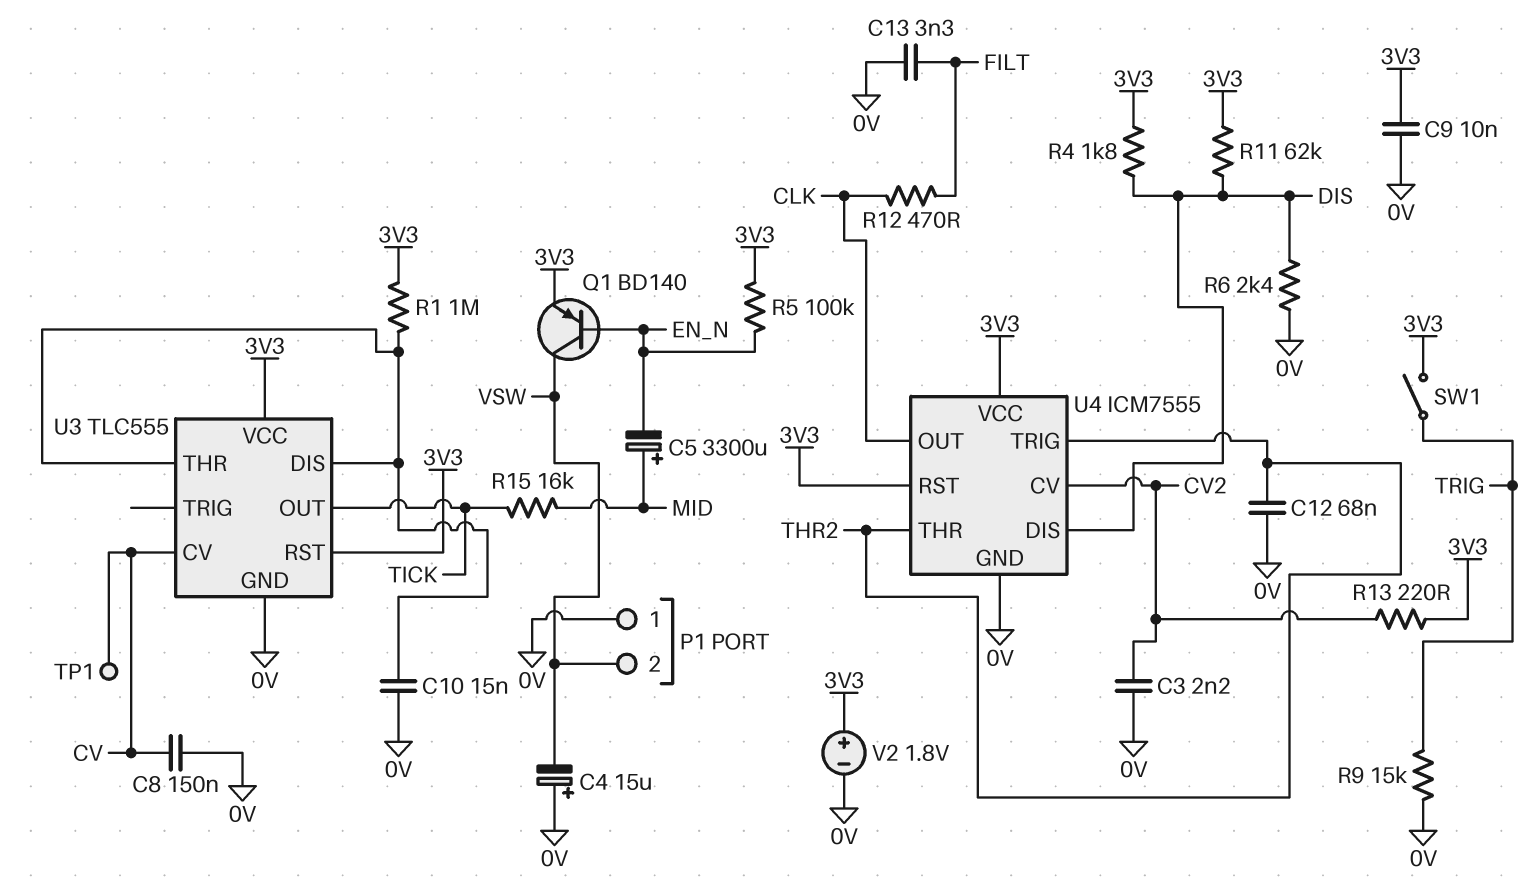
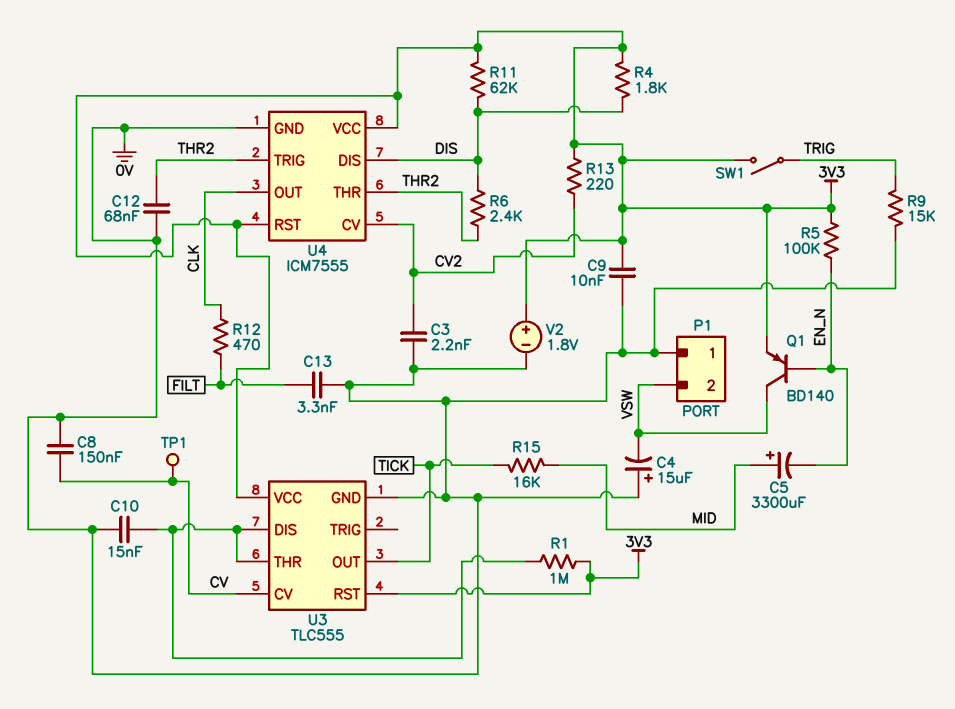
R6: 2.4k (0V, DIS) -> 2.4k (DIS, THR2)

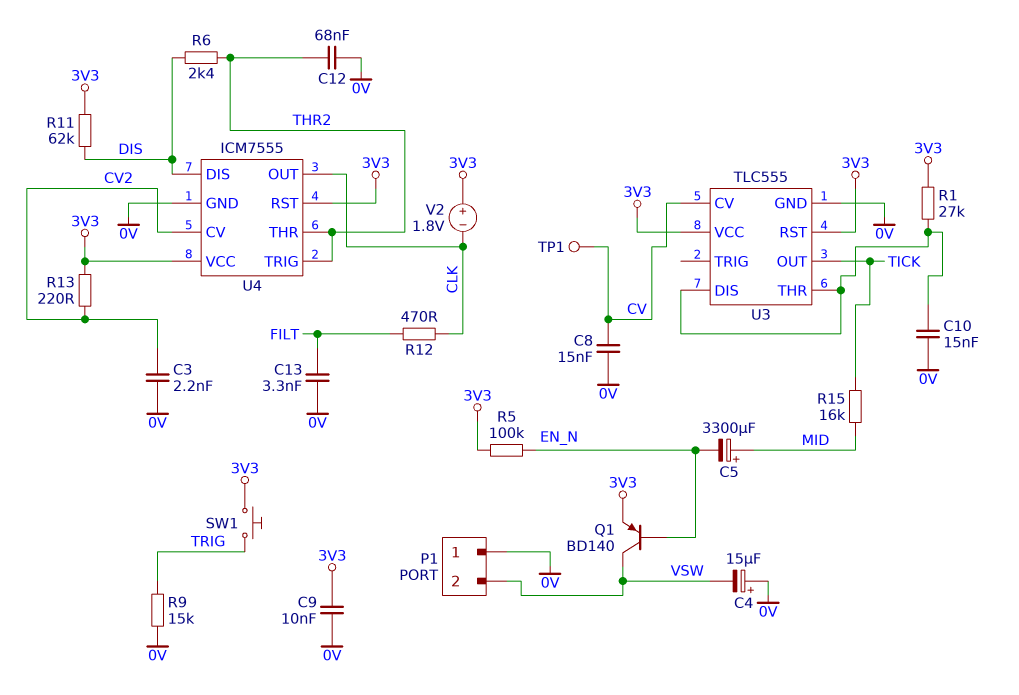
C8: 150nF (0V, CV) -> 15nF (0V, CV)
R1: 1M (3V3, U3/DIS) -> 27k (3V3, U3/DIS)
R4: 1.8k (3V3, DIS) -> none
SW1: switch (3V3, TRIG) -> button (3V3, TRIG)
V2: 1.8V (plus 3V3, minus 0V) -> 1.8V (plus 3V3, minus CLK)

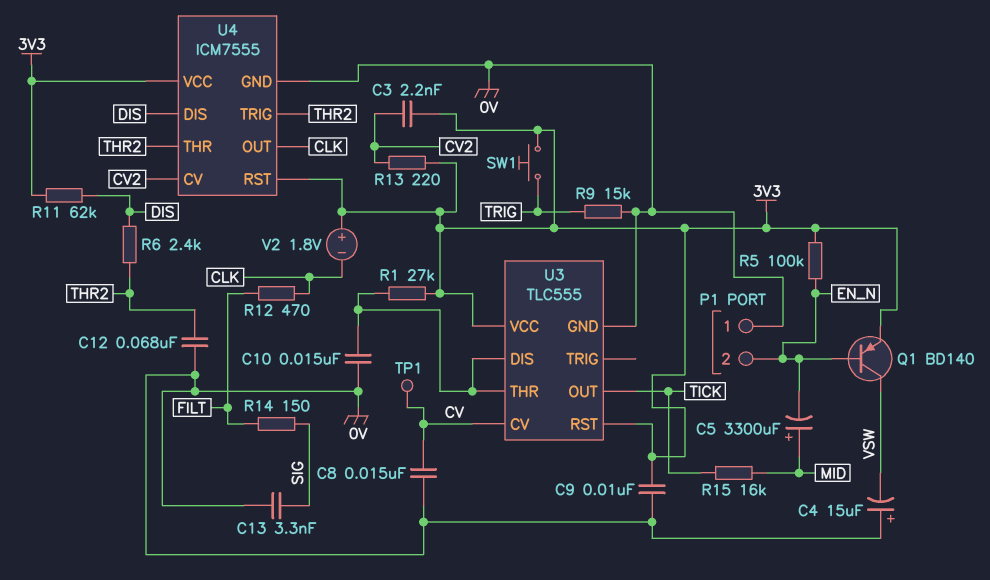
C3: 2.2nF (0V, CV2) -> 2.2nF (3V3, CV2)
C13: 3.3nF (0V, FILT) -> 3.3nF (0V, SIG)
P1 pin 2: VSW -> EN_N
R14: none -> 150 (FILT, SIG)

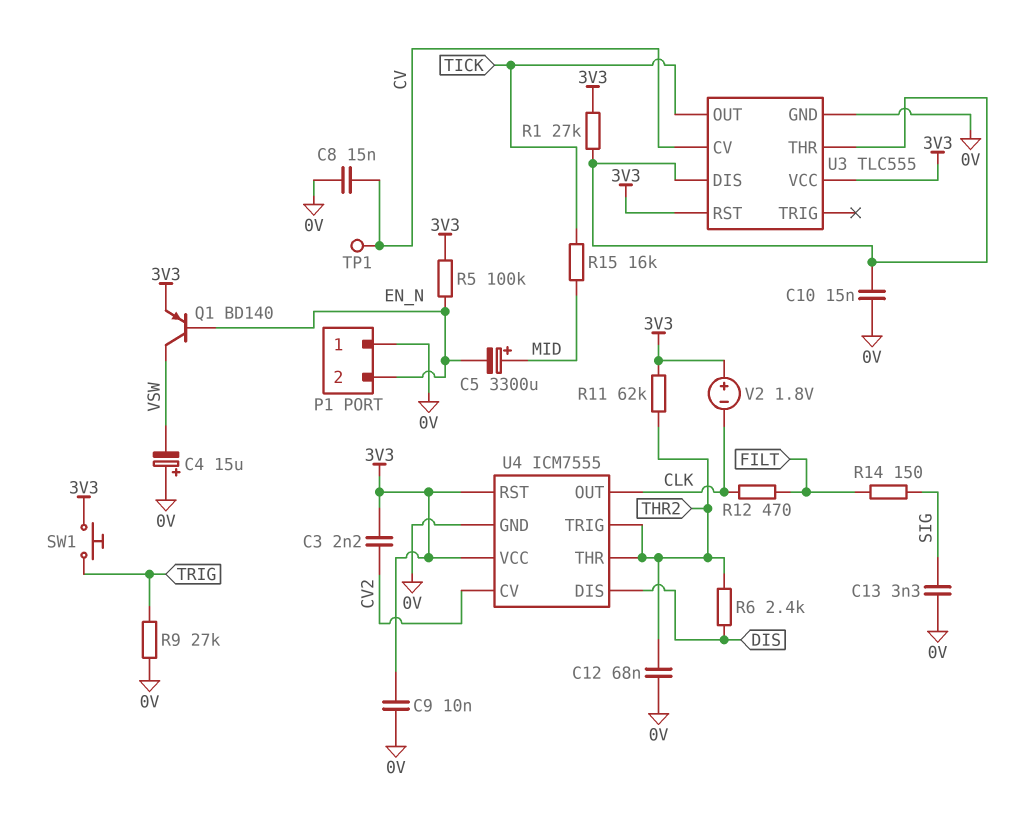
R9: 15k (0V, TRIG) -> 27k (0V, TRIG)
R11: 62k (3V3, DIS) -> 62k (3V3, THR2)
R13: 220 (3V3, CV2) -> none

